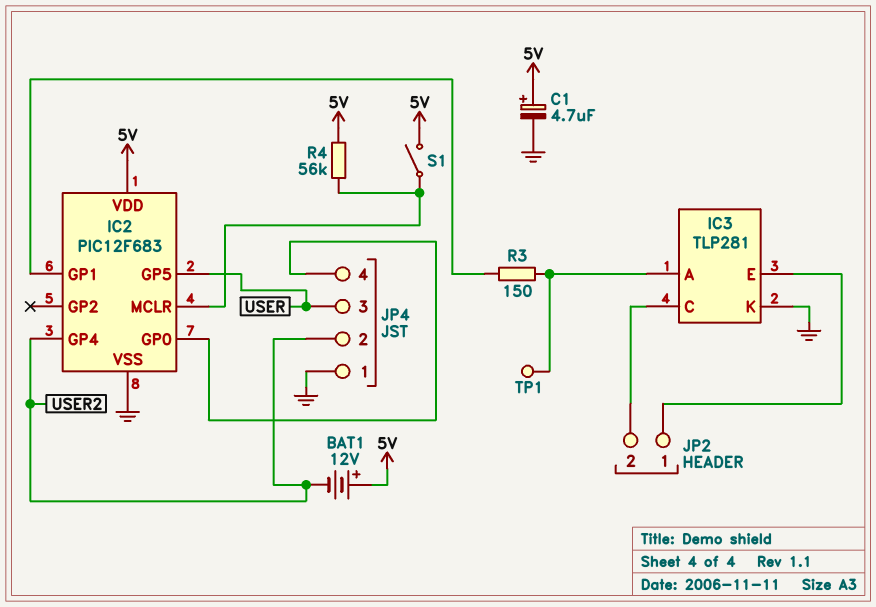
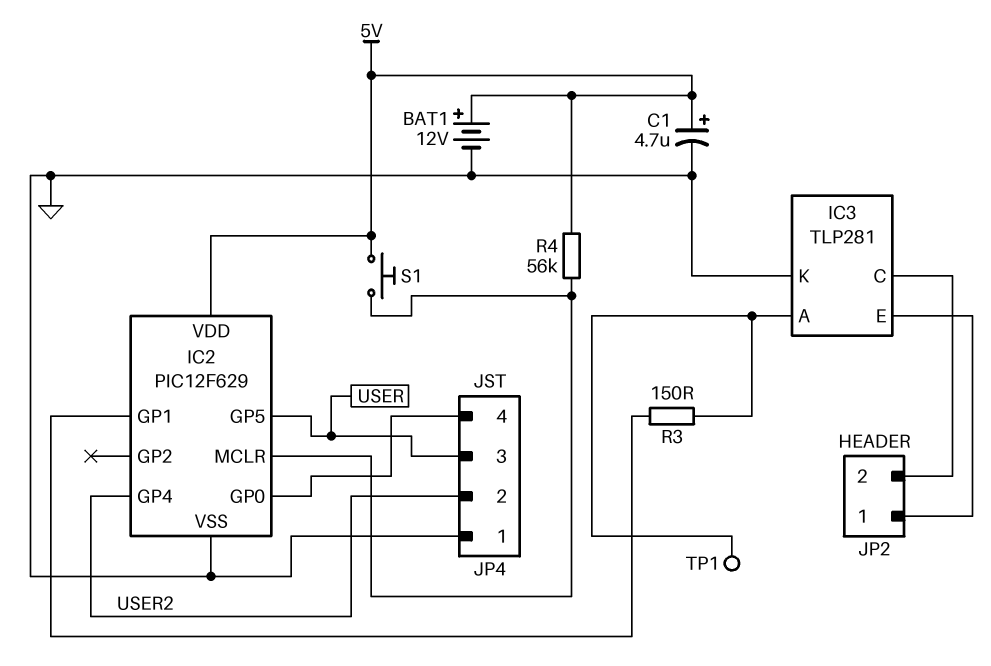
BAT1: 12V (plus 5V, minus USER2) -> 12V (plus 5V, minus GND)
IC2: PIC12F683 -> PIC12F629
S1: switch (5V, IC2/MCLR) -> button (5V, IC2/MCLR)

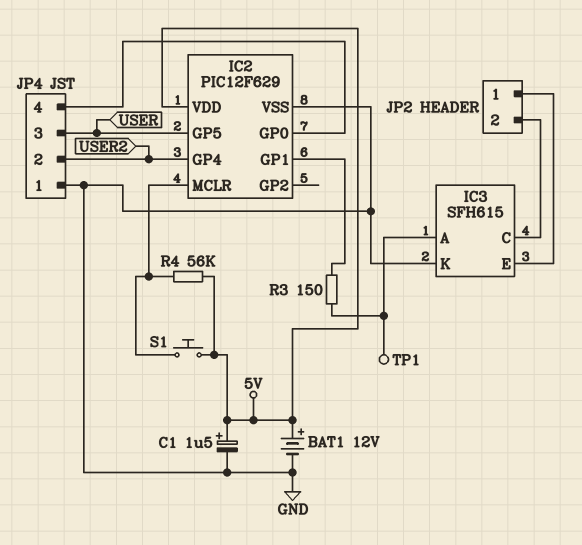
C1: 4.7uF (plus 5V, minus GND) -> 1.5uF (plus 5V, minus GND)
IC3: TLP281 -> SFH615

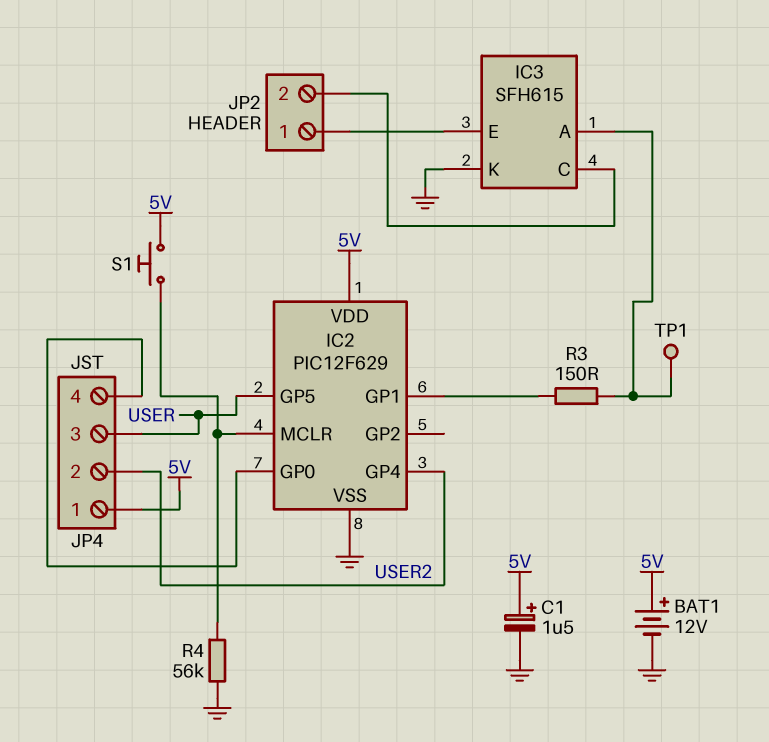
JP4 pin 1: GND -> 5V
R4: 56k (5V, IC2/MCLR) -> 56k (GND, IC2/MCLR)

